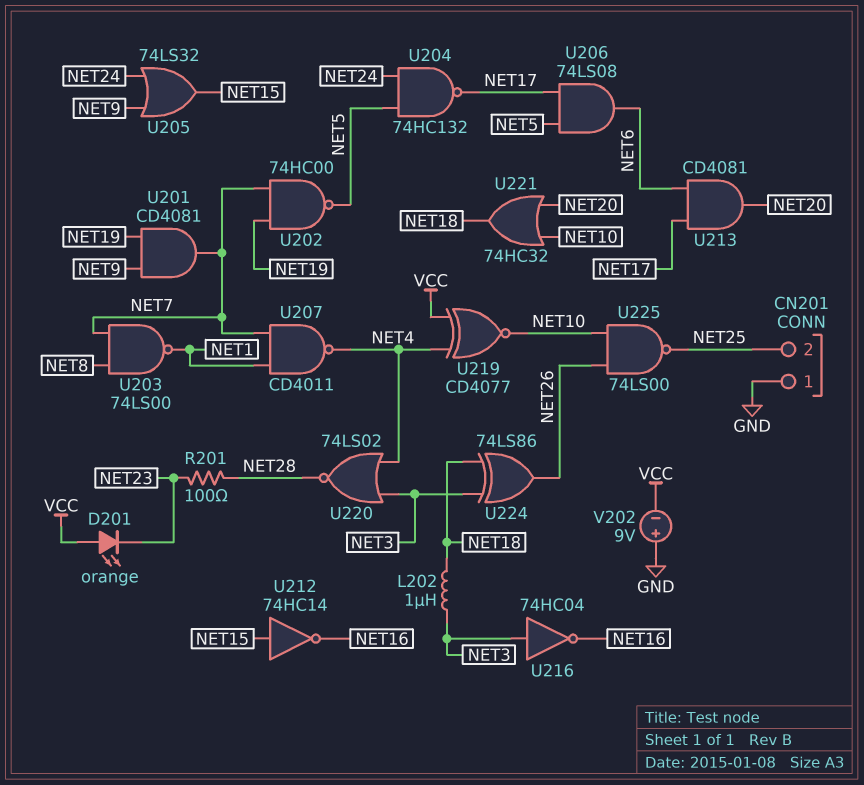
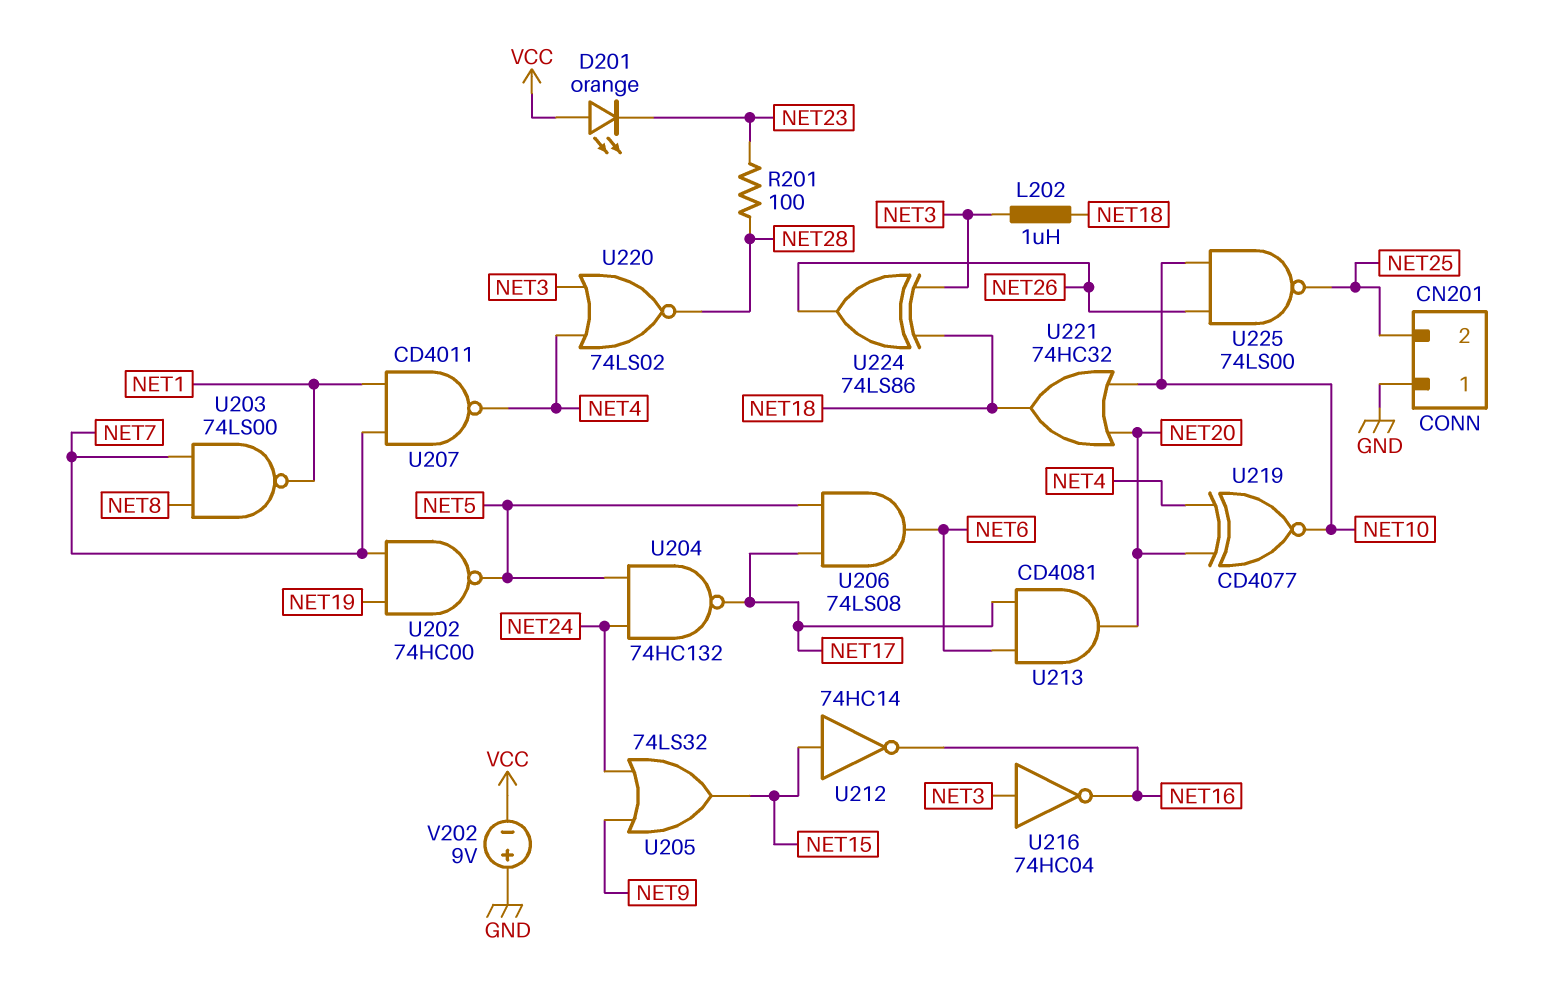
U201: AND CD4081 (in NET9, in NET19, out NET7) -> none
U219: XNOR CD4077 (in NET4, in VCC, out NET10) -> XNOR CD4077 (in NET4, in NET20, out NET10)

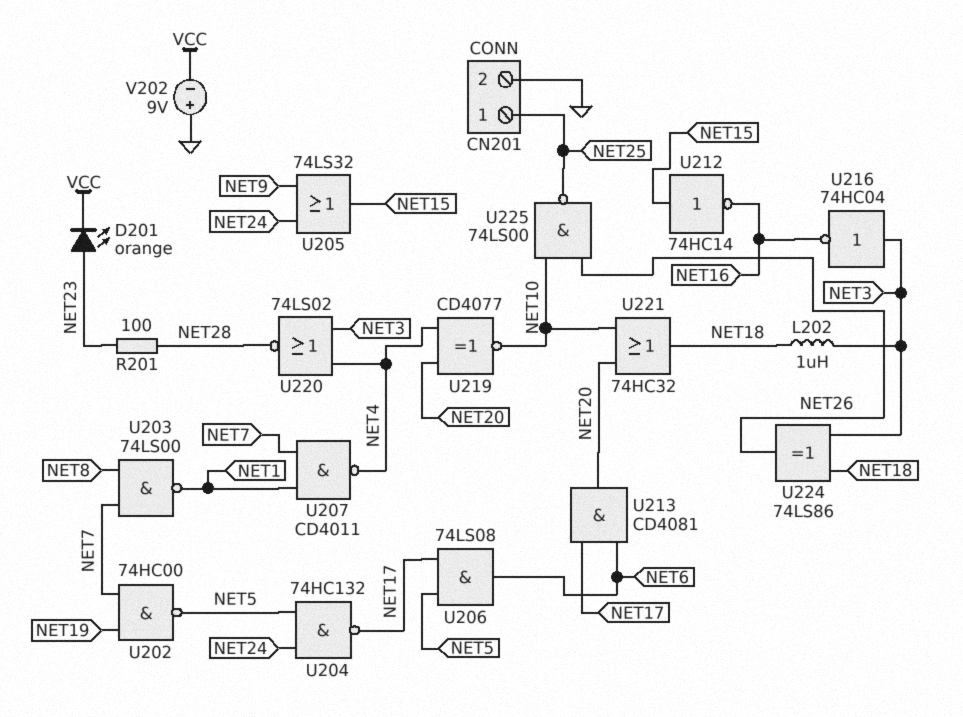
CN201 pin 1: GND -> NET25
CN201 pin 2: NET25 -> GND
D201: LED orange (A VCC, K NET23) -> LED orange (A NET23, K VCC)

